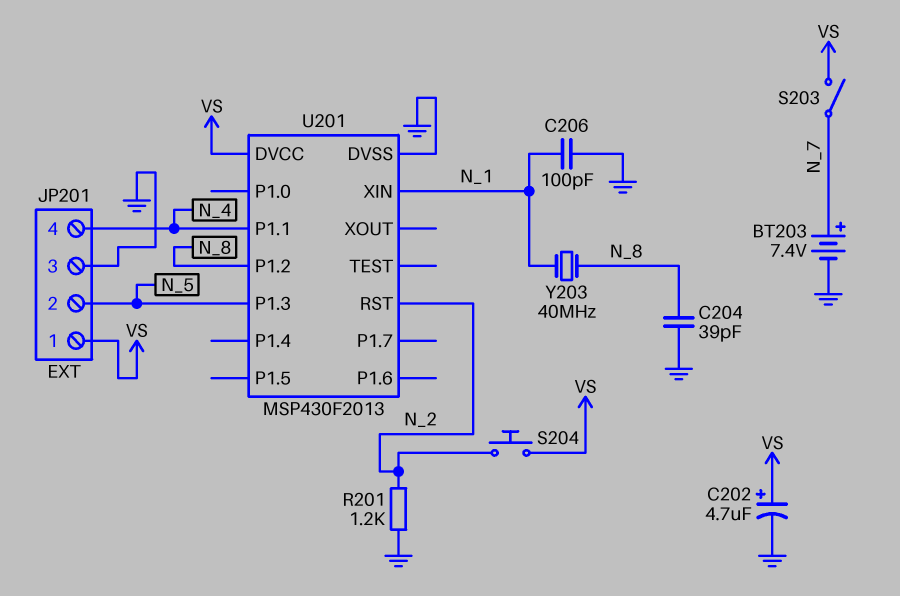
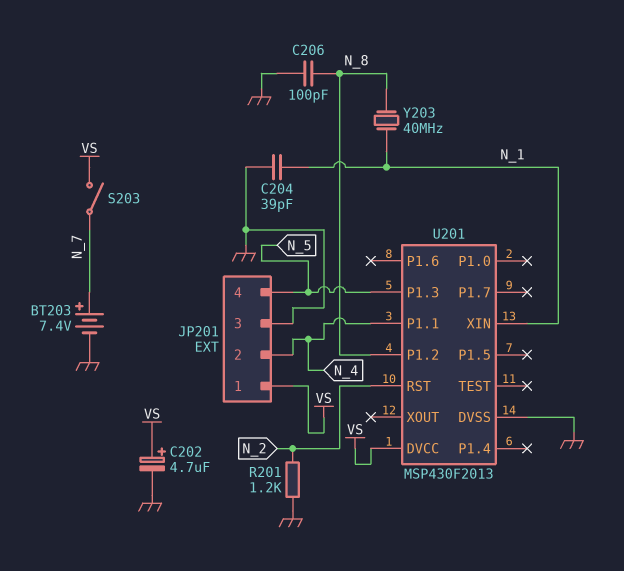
C204: 39pF (GND, N_8) -> 39pF (GND, N_1)
C206: 100pF (GND, N_1) -> 100pF (GND, N_8)
JP201 pin 2: N_5 -> N_4
JP201 pin 4: N_4 -> N_5
S204: button (N_2, VS) -> none

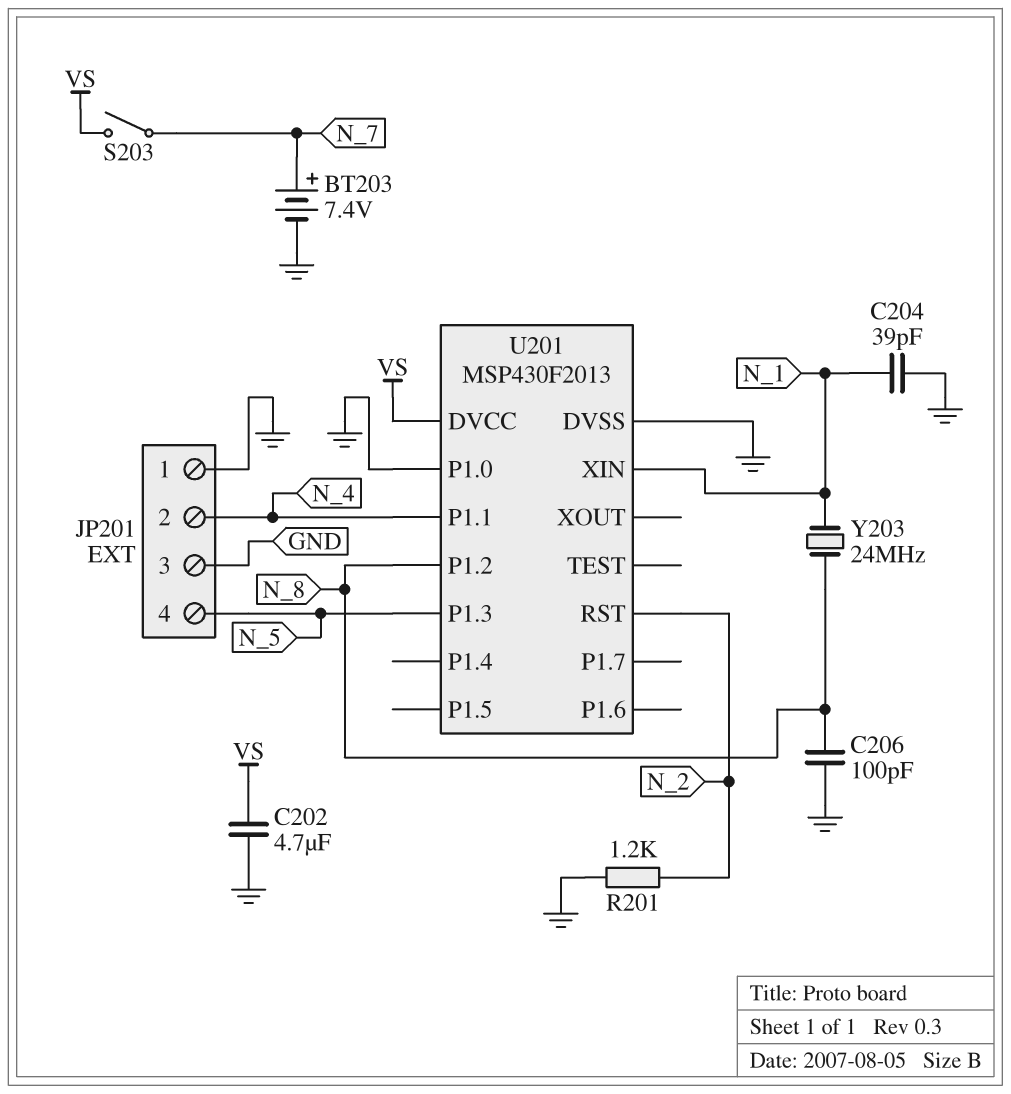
C202: 4.7uF (plus VS, minus GND) -> 4.7uF (GND, VS)
JP201 pin 1: VS -> GND
U201 pin P1.0: none -> GND
Y203: 40MHz (N_1, N_8) -> 24MHz (N_1, N_8)

